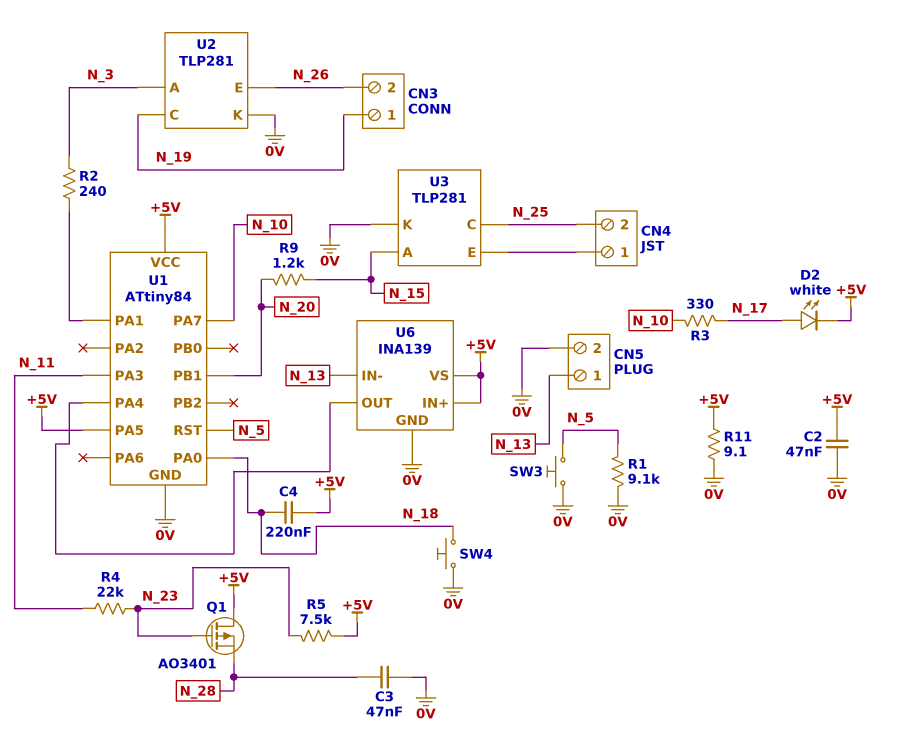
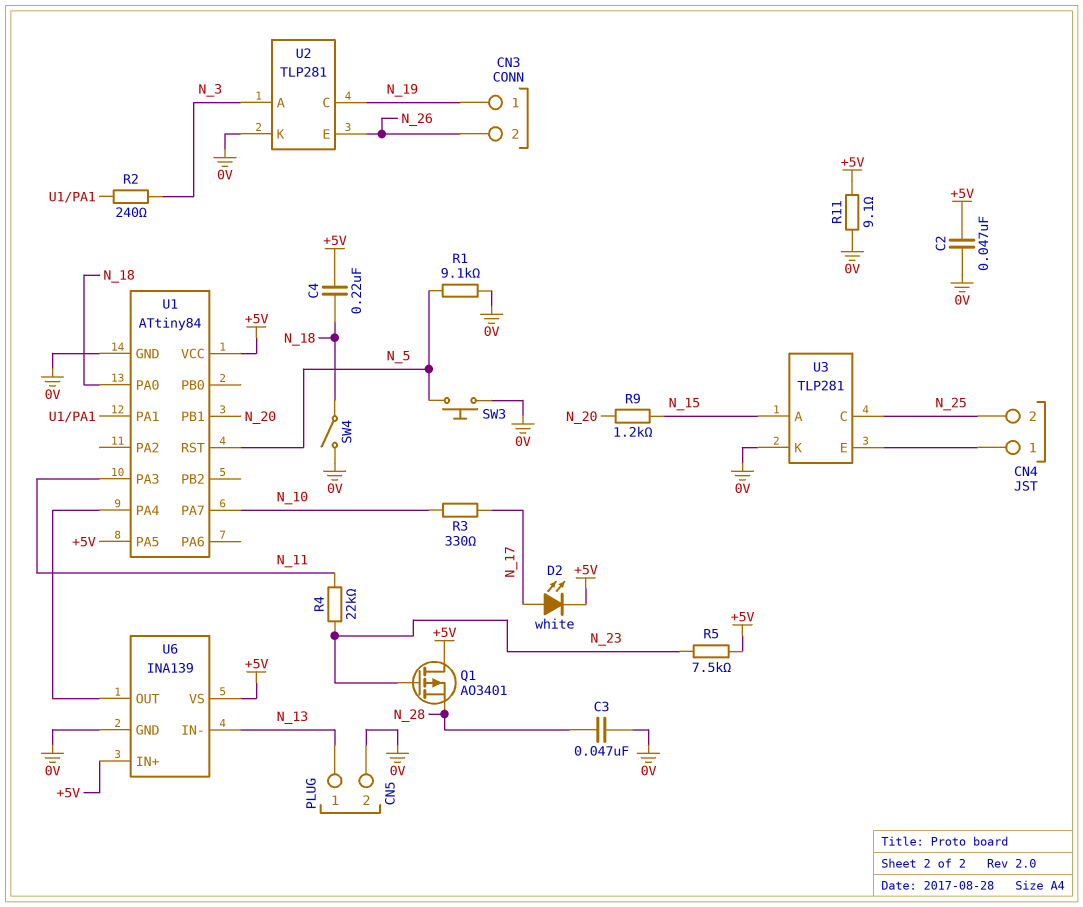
SW4: button (0V, N_18) -> switch (0V, N_18)

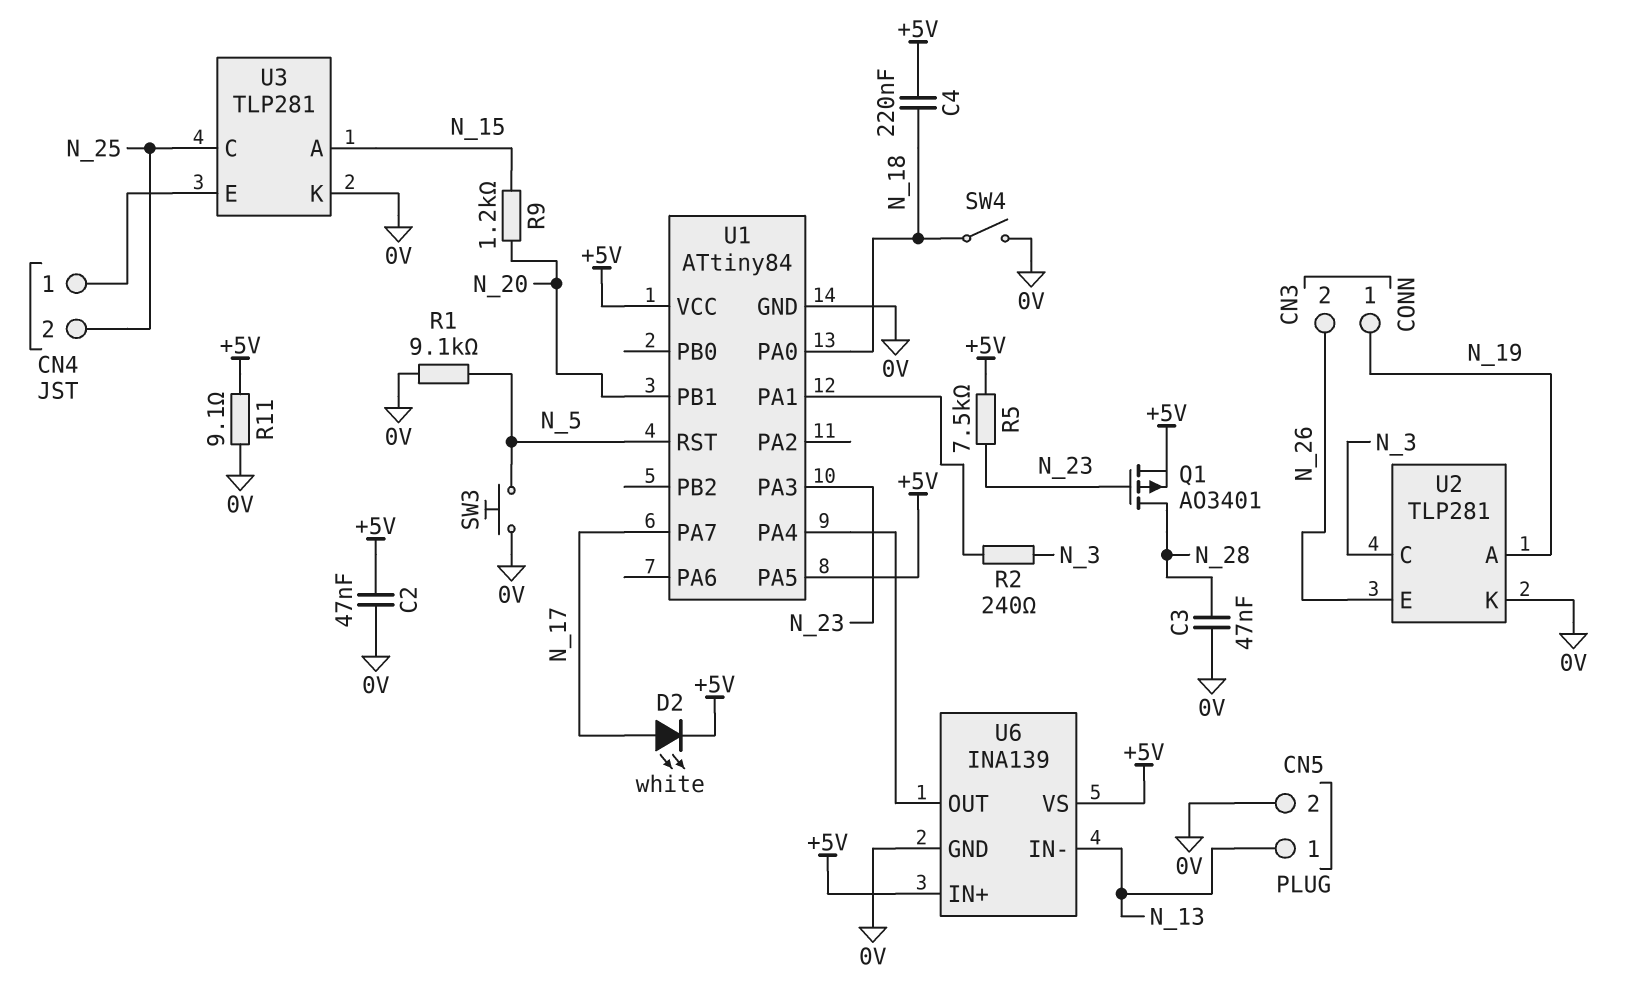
Q1: PMOS AO3401 (G N_23, D +5V, S N_28) -> PMOS AO3401 (G N_23, D N_28, S +5V)
R3: 330 (N_10, N_17) -> none
R4: 22k (N_11, N_23) -> none
U1 pin PA3: N_11 -> N_23
U1 pin PA7: N_10 -> N_17
U2 pin A: N_3 -> N_19
U2 pin C: N_19 -> N_3

